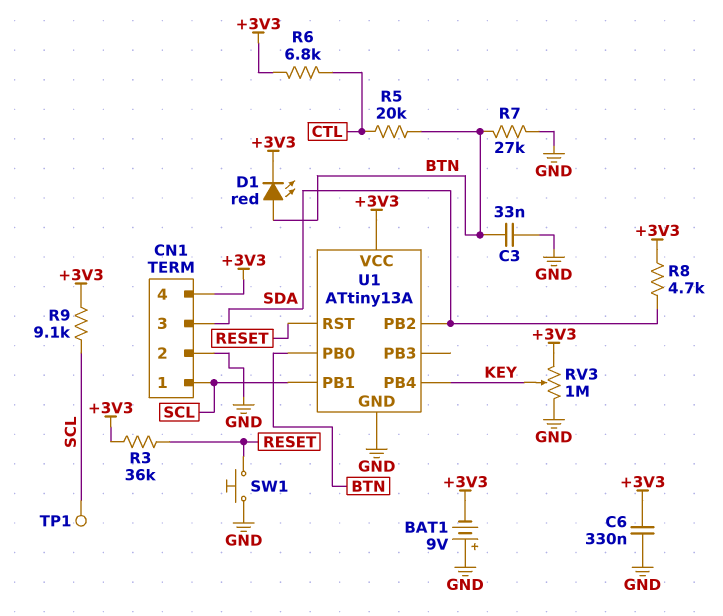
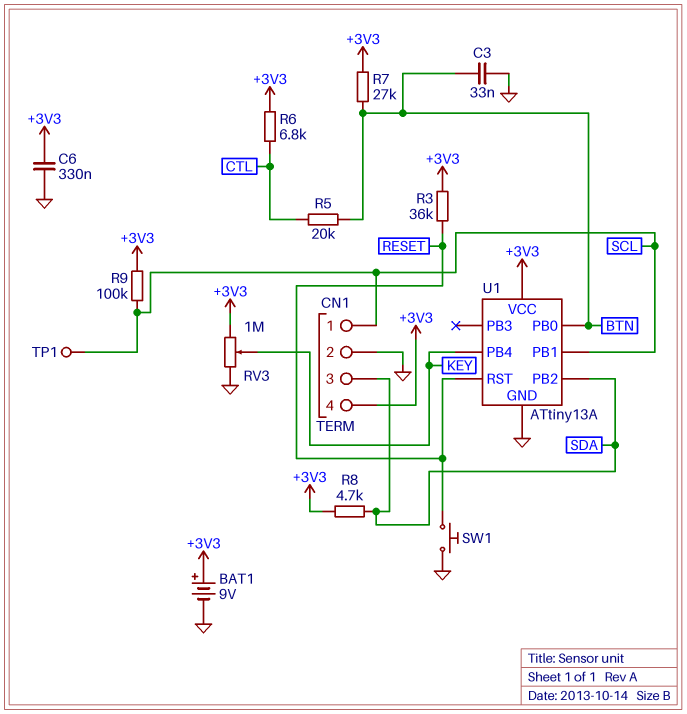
BAT1: 9V (plus GND, minus +3V3) -> 9V (plus +3V3, minus GND)
D1: LED red (A BTN, K +3V3) -> none
R7: 27k (BTN, GND) -> 27k (+3V3, BTN)
R9: 9.1k (+3V3, SCL) -> 100k (+3V3, SCL)

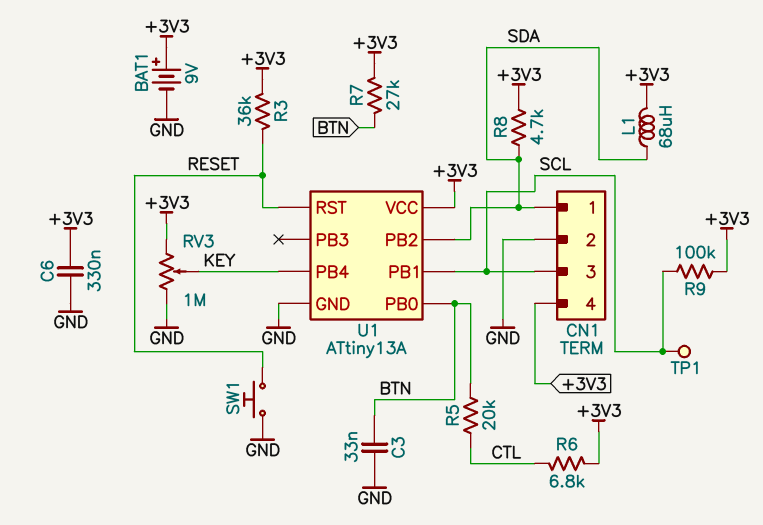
CN1 pin 1: SCL -> SDA
CN1 pin 3: SDA -> SCL
L1: none -> 68uH (+3V3, SDA)

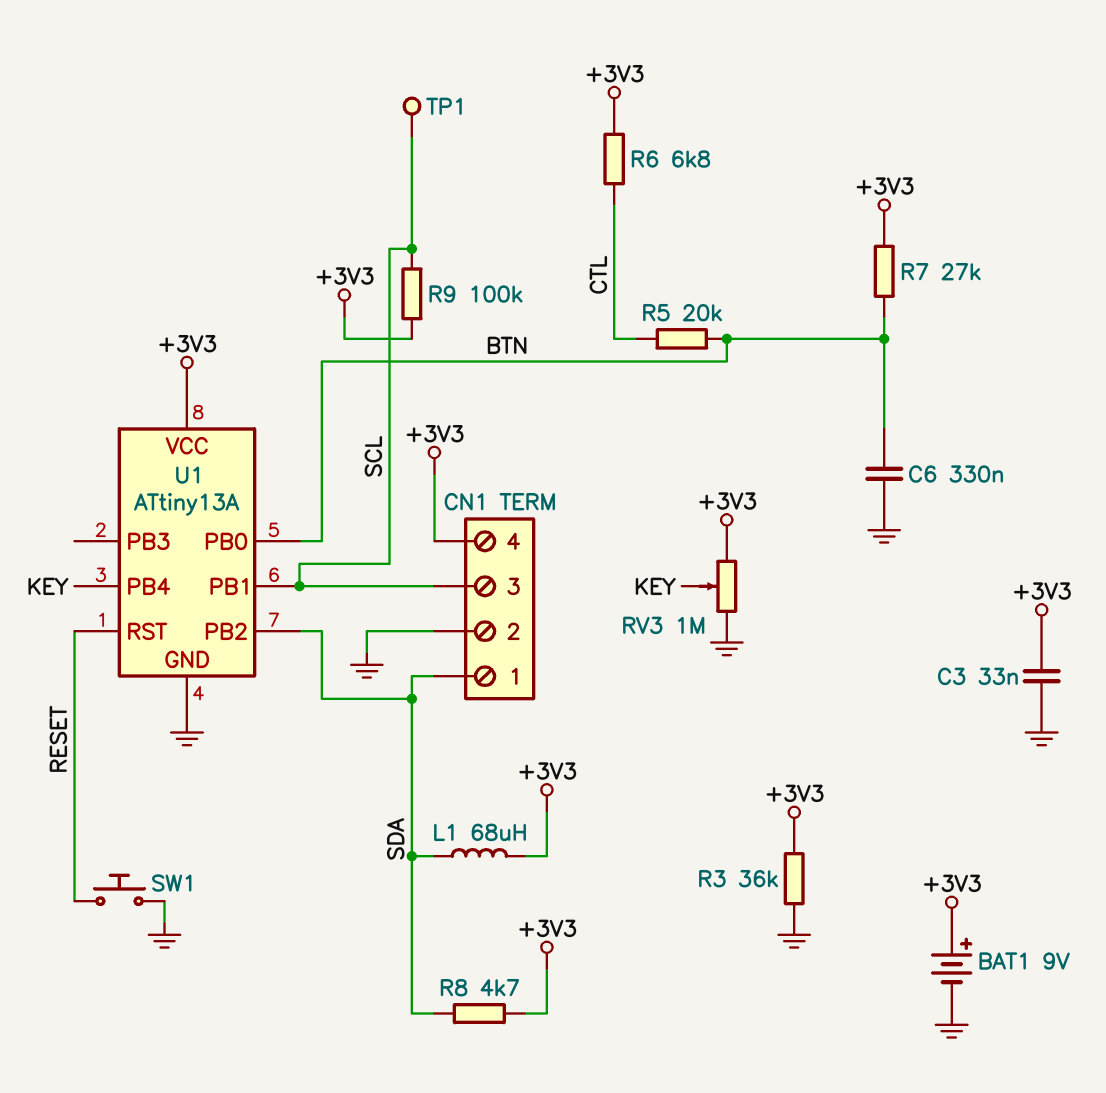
C3: 33nF (BTN, GND) -> 33nF (+3V3, GND)
C6: 330nF (+3V3, GND) -> 330nF (BTN, GND)
R3: 36k (+3V3, RESET) -> 36k (+3V3, GND)

